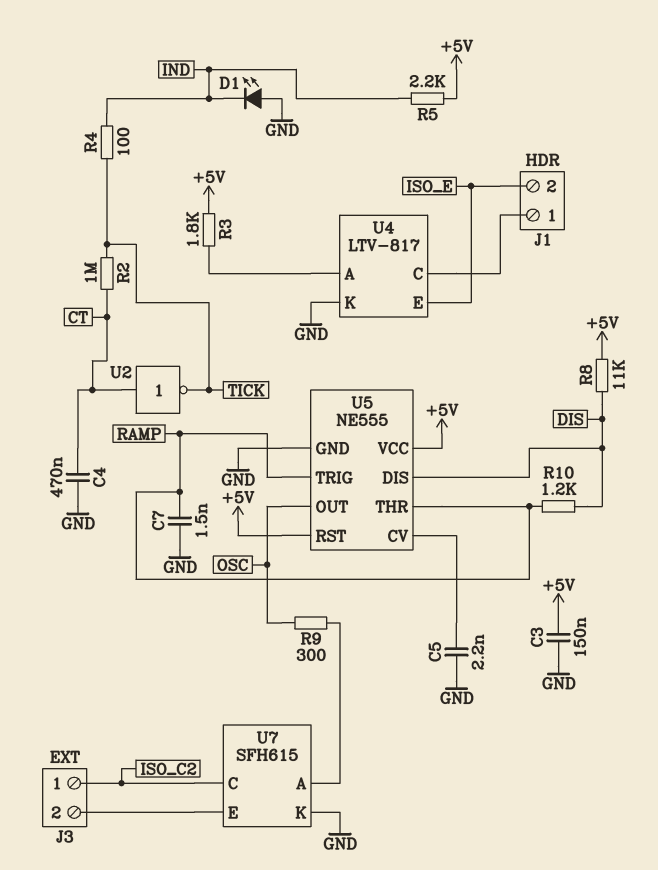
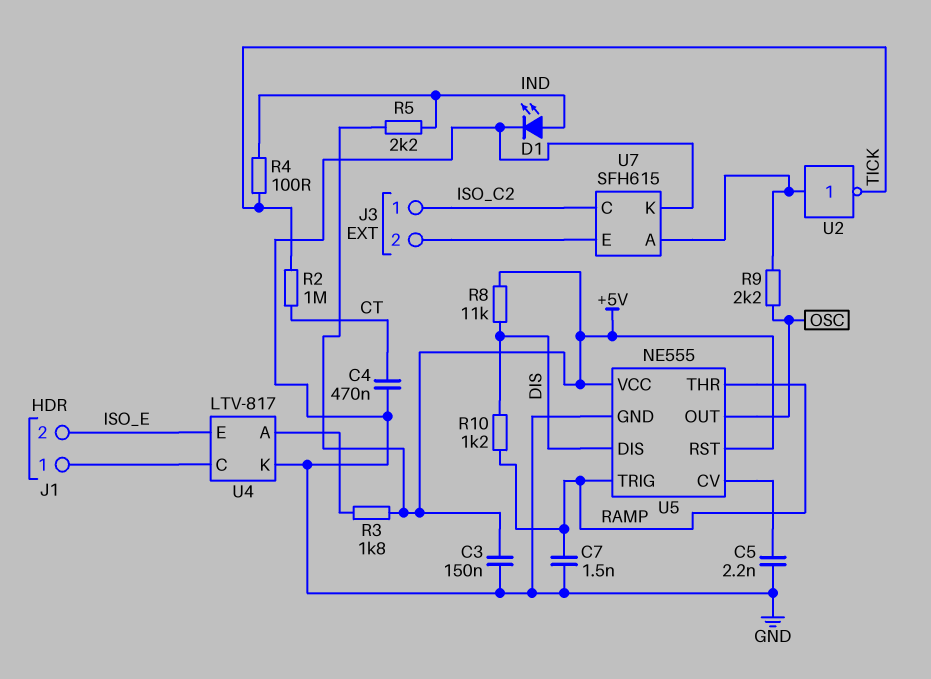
D1: LED (A GND, K IND) -> LED (A IND, K GND)
R9: 300 (OSC, U7/A) -> 2.2k (OSC, U7/A)
U2: NOT (in CT, out TICK) -> NOT (in U7/A, out TICK)

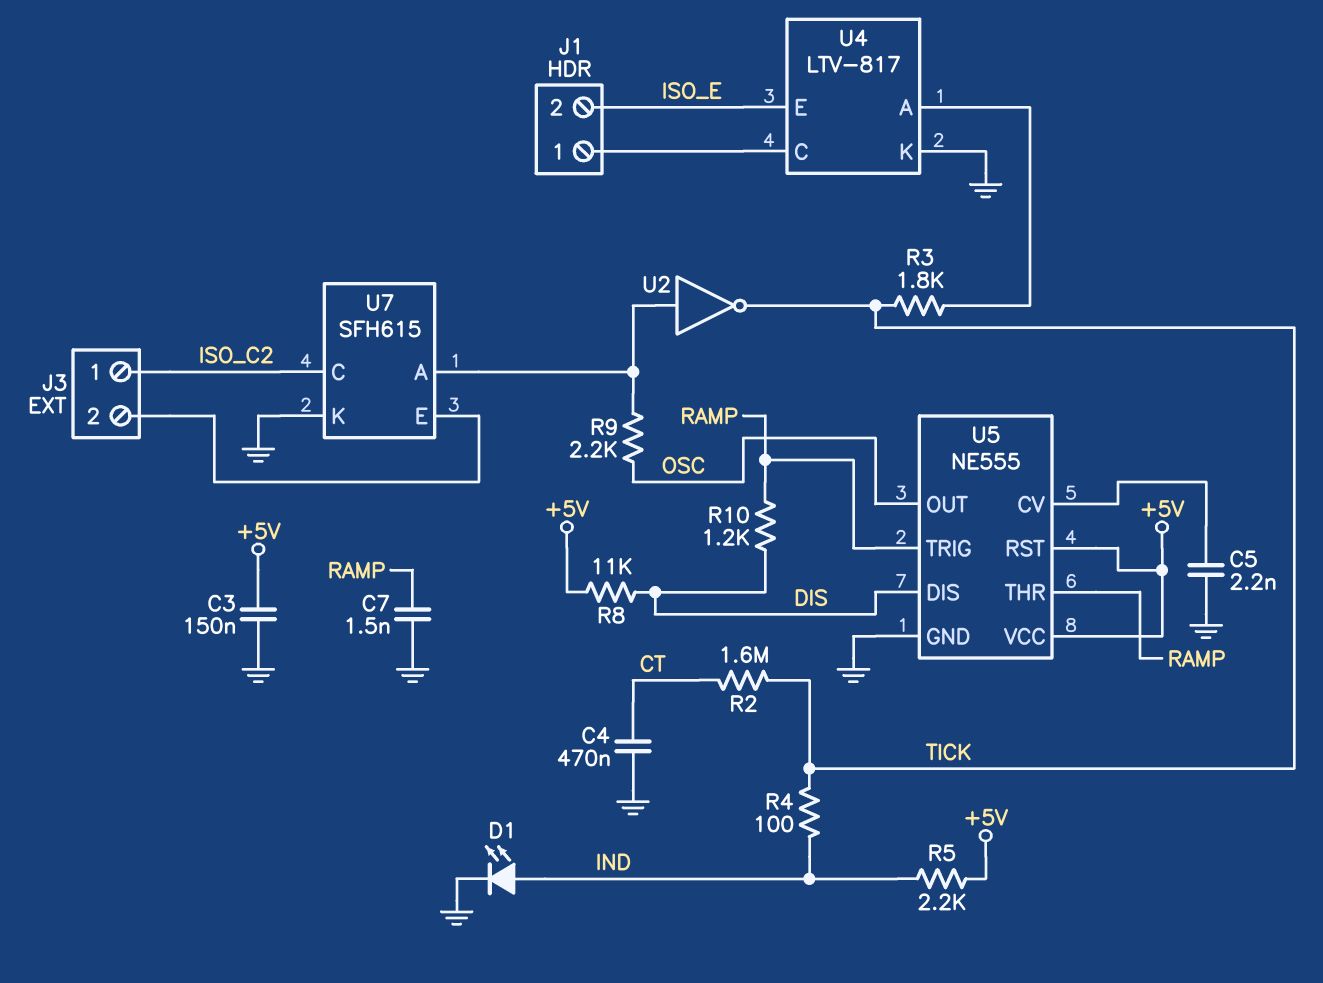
R2: 1M (CT, TICK) -> 1.6M (CT, TICK)
R3: 1.8k (+5V, U4/A) -> 1.8k (TICK, U4/A)

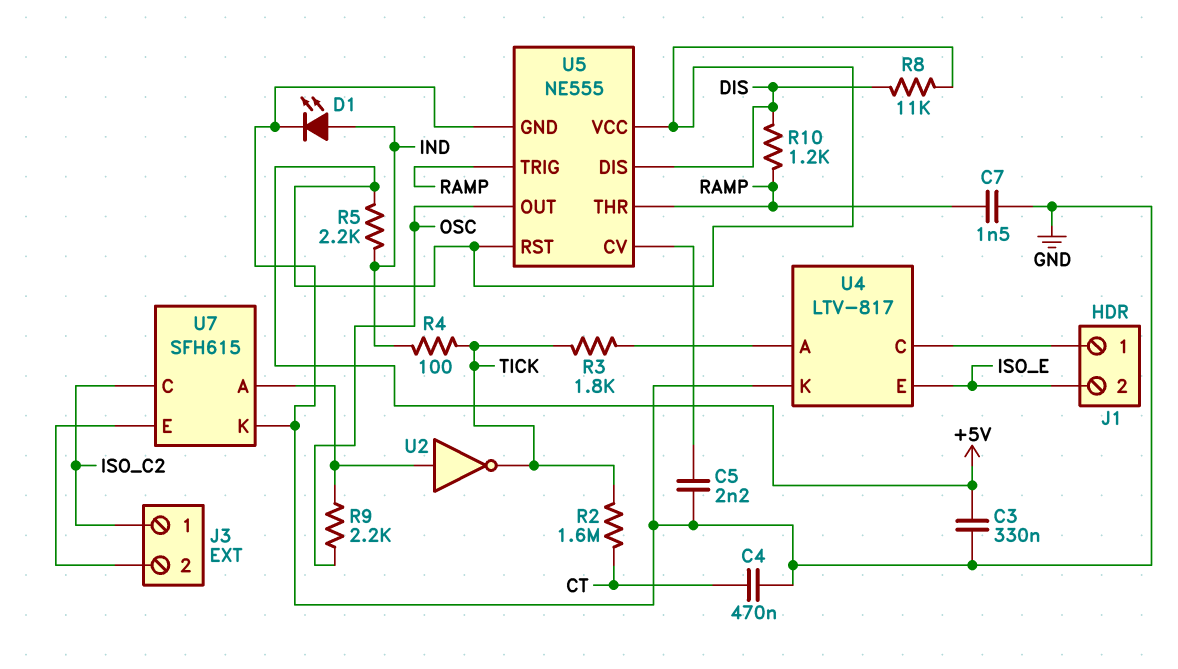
C3: 150nF (+5V, GND) -> 330nF (+5V, GND)

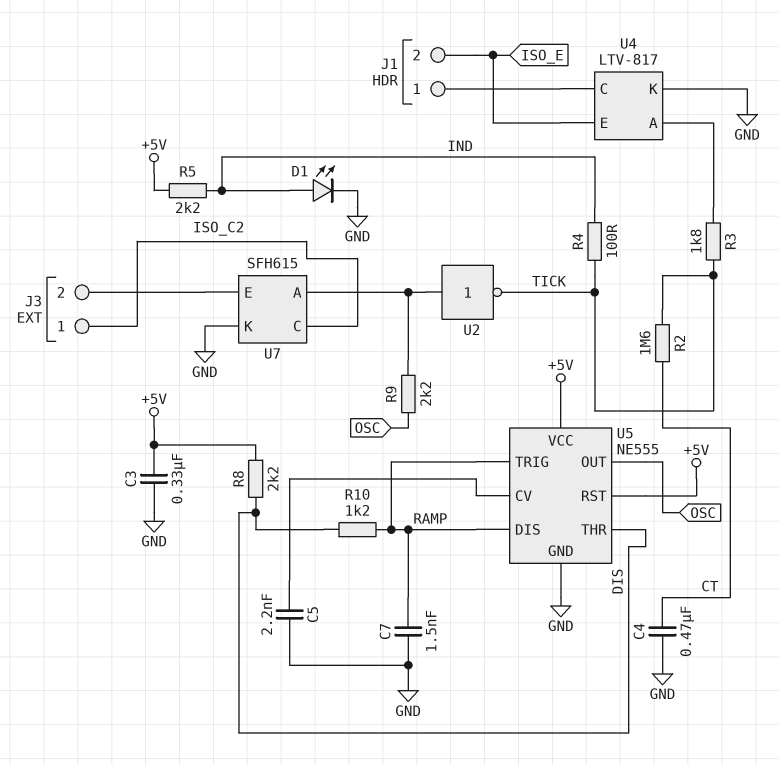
R8: 11k (+5V, DIS) -> 2.2k (+5V, DIS)
U5 pin DIS: DIS -> RAMP
U5 pin THR: RAMP -> DIS

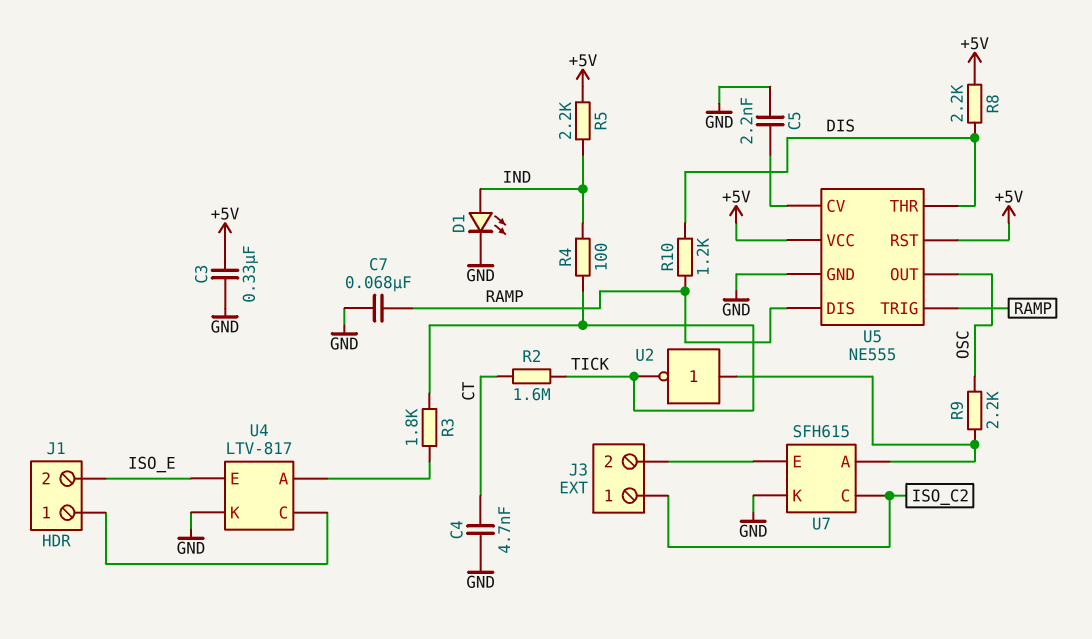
C4: 470nF (CT, GND) -> 4.7nF (CT, GND)
C7: 1.5nF (GND, RAMP) -> 68nF (GND, RAMP)

